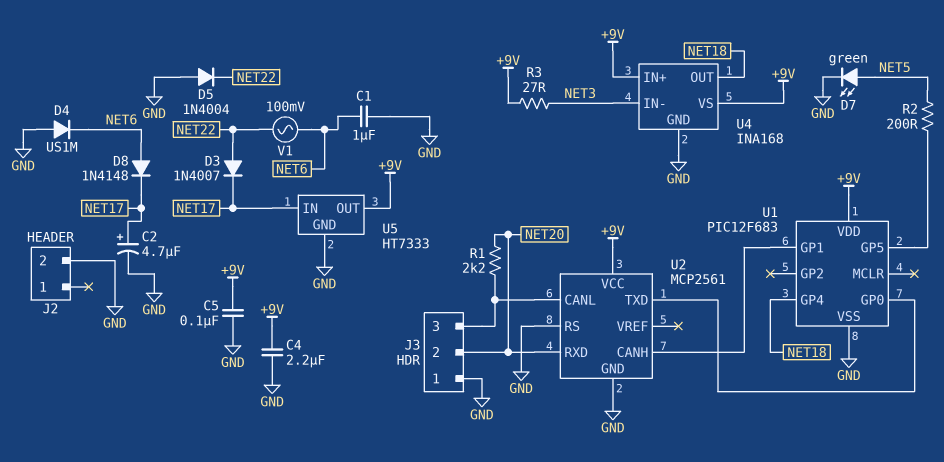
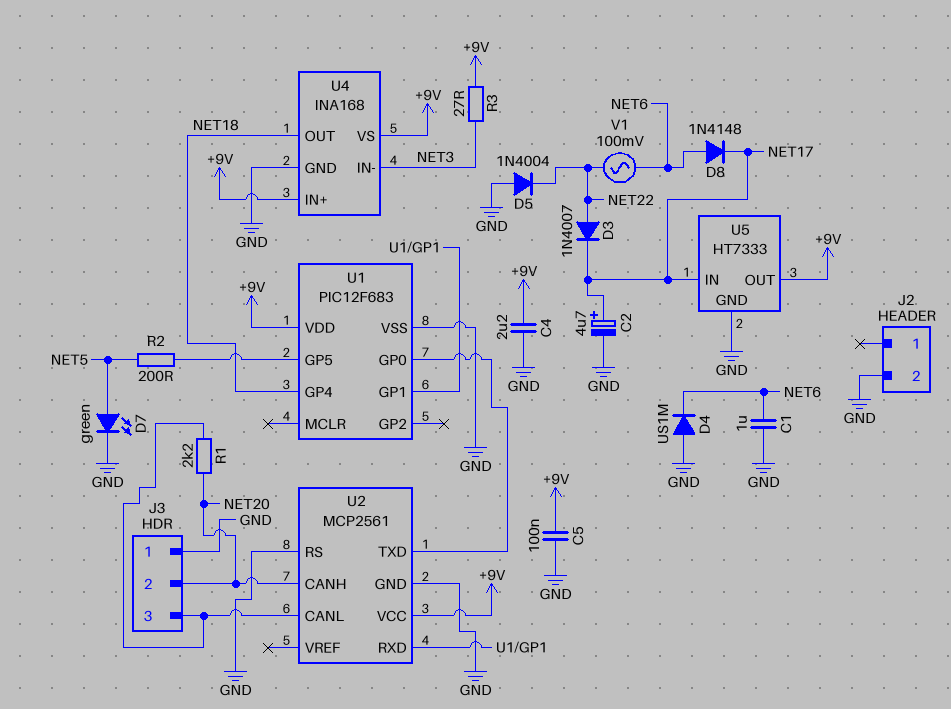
U2 pin CANH: U1/GP1 -> NET20
U2 pin RXD: NET20 -> U1/GP1

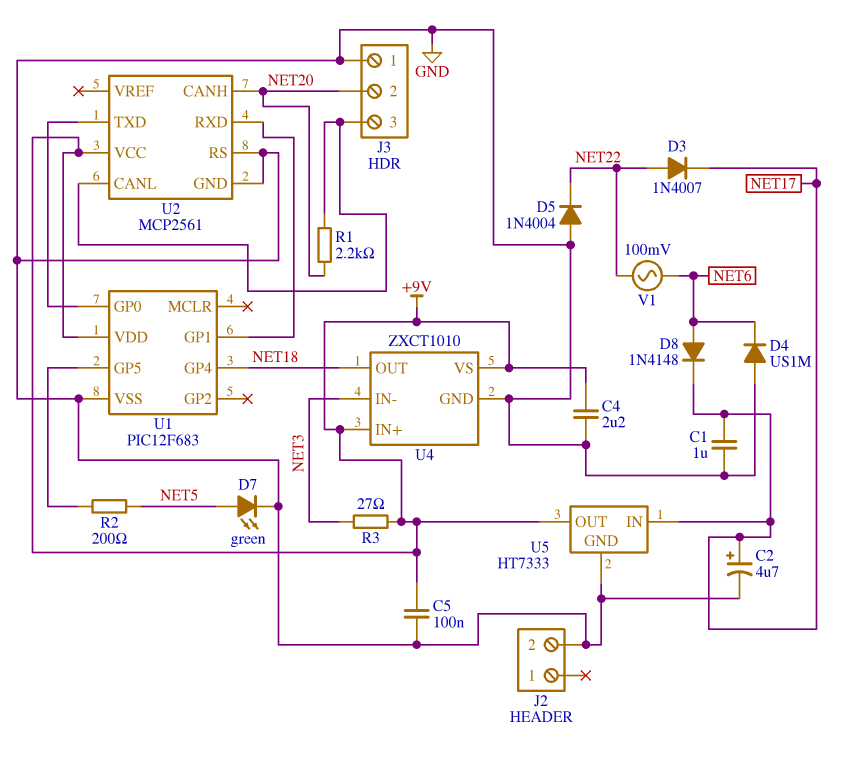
C1: 1uF (GND, NET6) -> 1uF (GND, NET17)
U4: INA168 -> ZXCT1010

